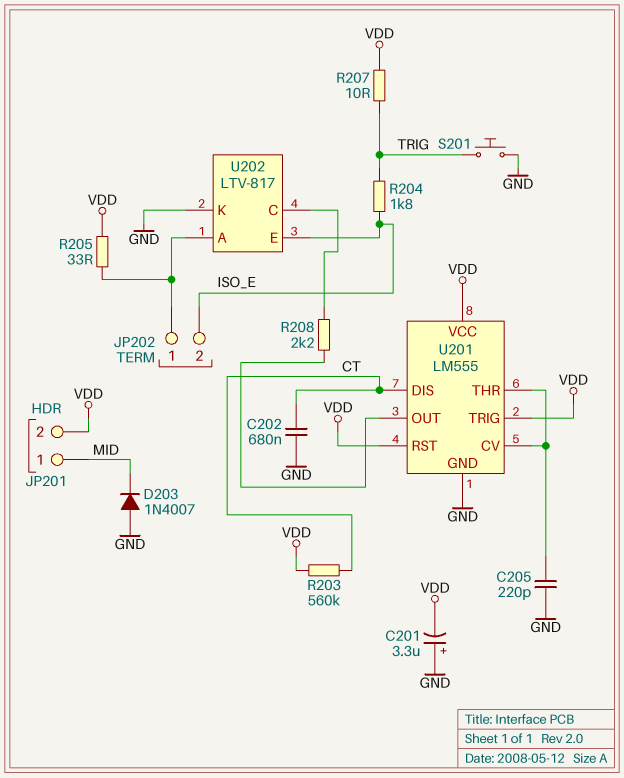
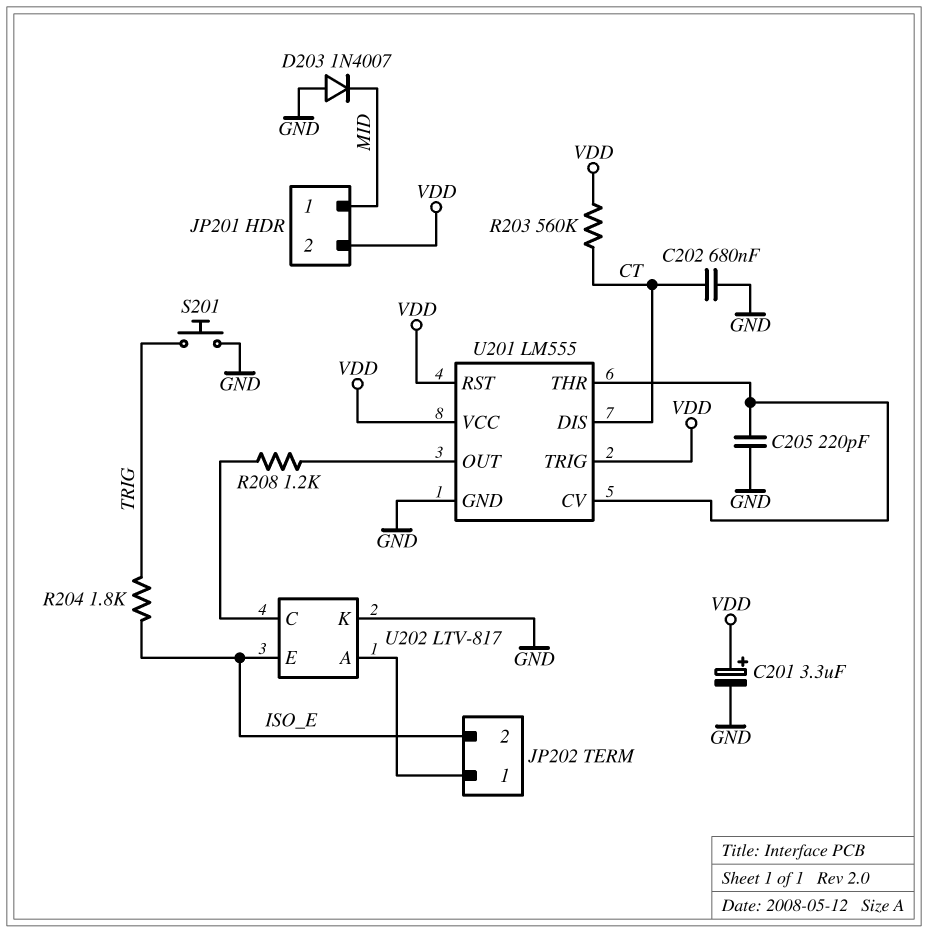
C201: 3.3uF (plus GND, minus VDD) -> 3.3uF (plus VDD, minus GND)
R205: 33 (JP202/1, VDD) -> none
R207: 10 (TRIG, VDD) -> none
R208: 2.2k (U201/OUT, U202/C) -> 1.2k (U201/OUT, U202/C)

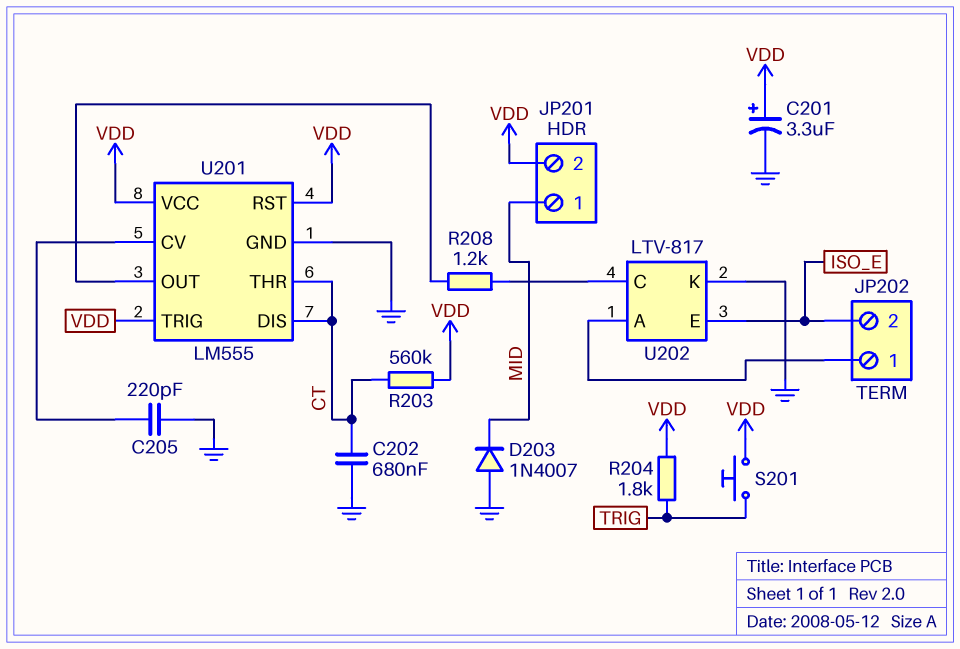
R204: 1.8k (ISO_E, TRIG) -> 1.8k (TRIG, VDD)
S201: button (GND, TRIG) -> button (TRIG, VDD)
U201 pin THR: U201/CV -> CT

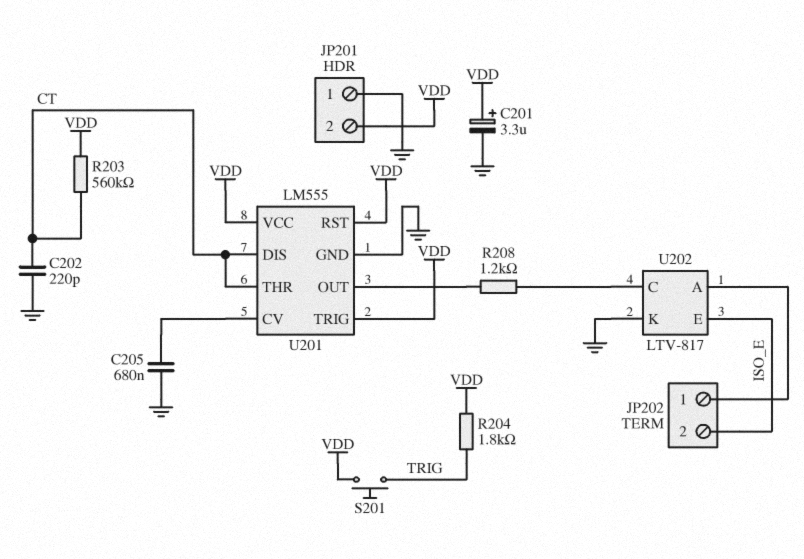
C202: 680nF (CT, GND) -> 220pF (CT, GND)
C205: 220pF (GND, U201/CV) -> 680nF (GND, U201/CV)
D203: diode 1N4007 (A GND, K MID) -> none
JP201 pin 1: MID -> GND

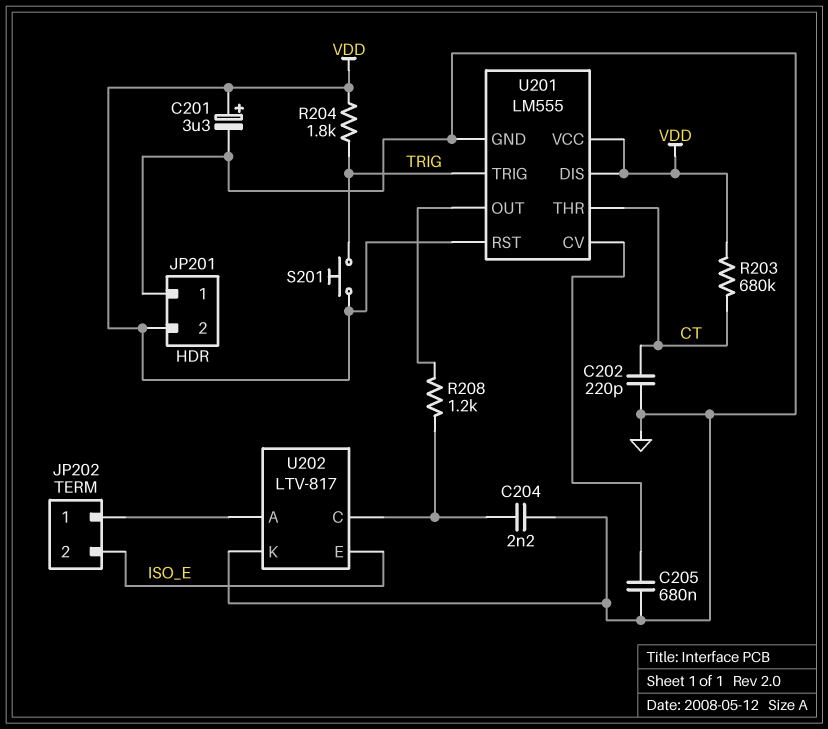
C204: none -> 2.2nF (GND, U202/C)
R203: 560k (CT, VDD) -> 680k (CT, VDD)
U201 pin DIS: CT -> VDD
U201 pin TRIG: VDD -> TRIG

